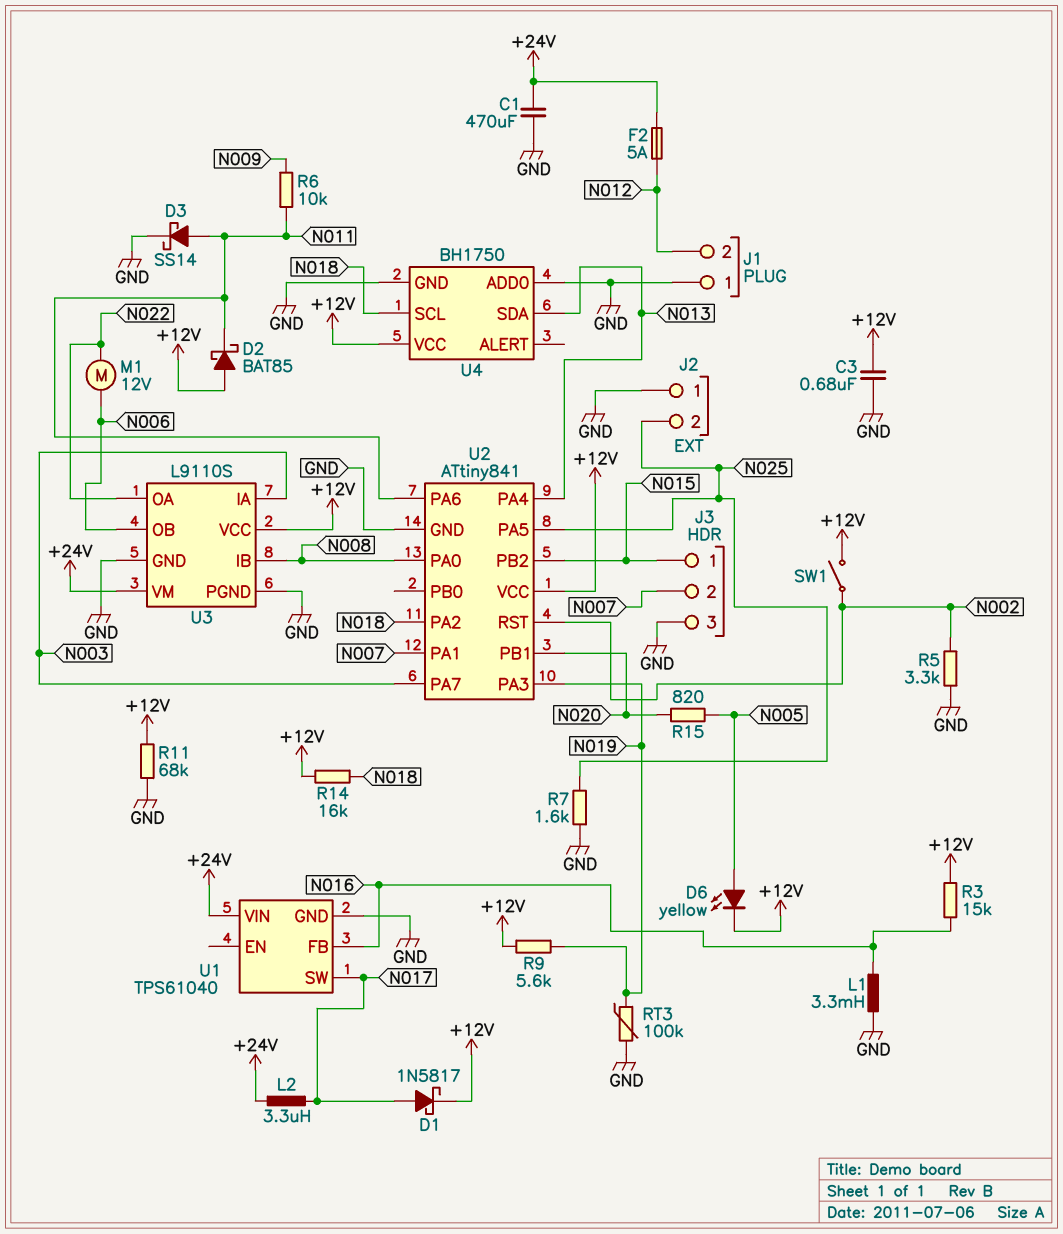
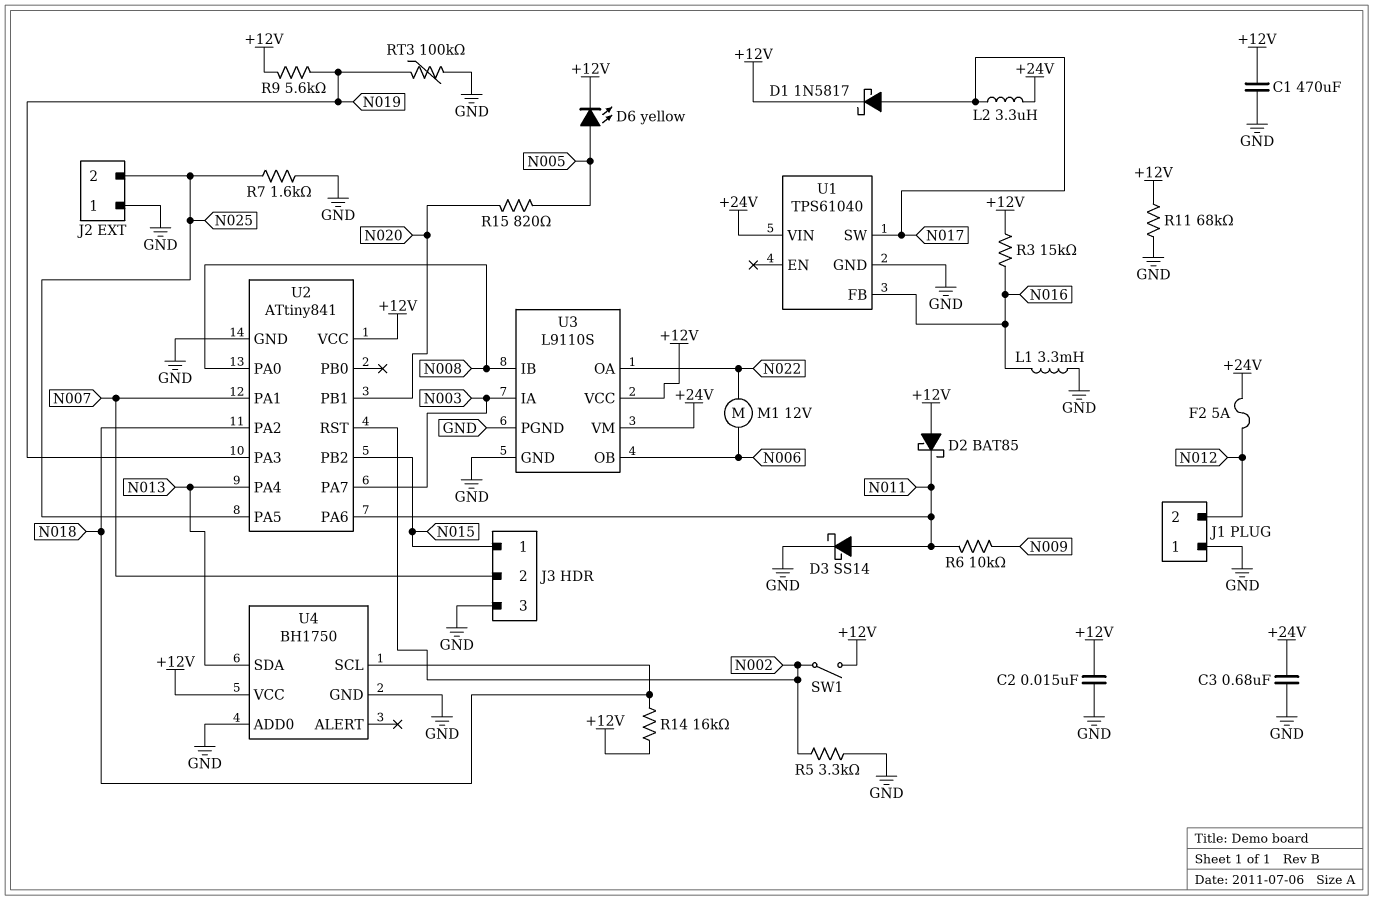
C1: 470uF (+24V, GND) -> 470uF (+12V, GND)
C2: none -> 15nF (+12V, GND)
C3: 680nF (+12V, GND) -> 680nF (+24V, GND)

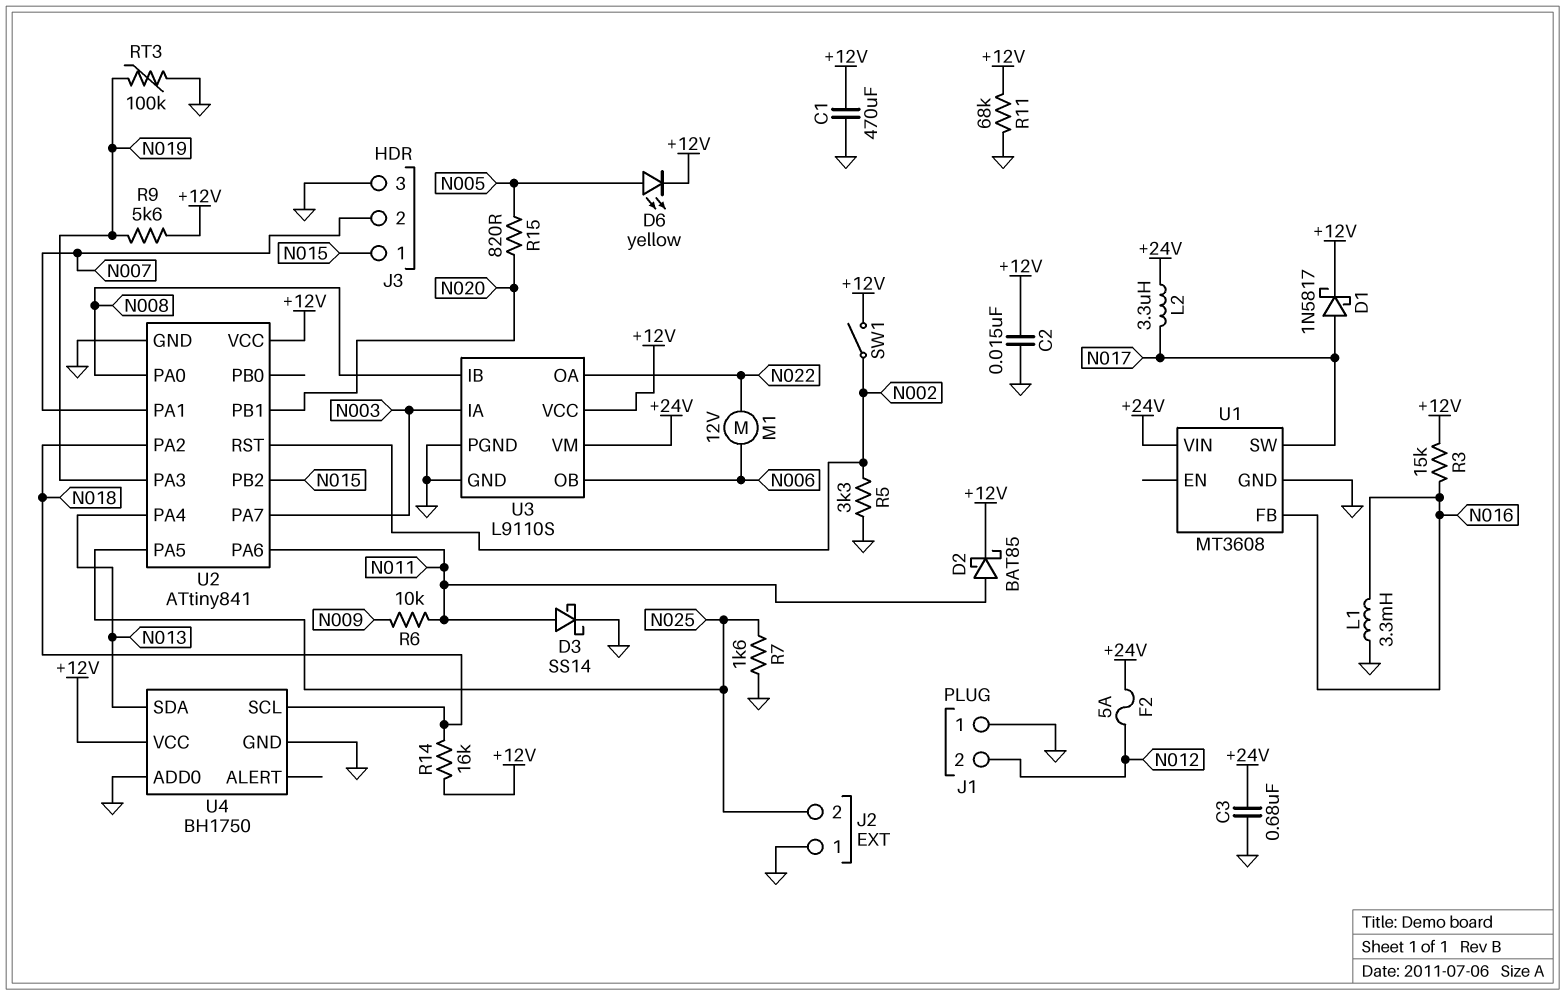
D2: schottky BAT85 (A +12V, K N011) -> schottky BAT85 (A N011, K +12V)
U1: TPS61040 -> MT3608

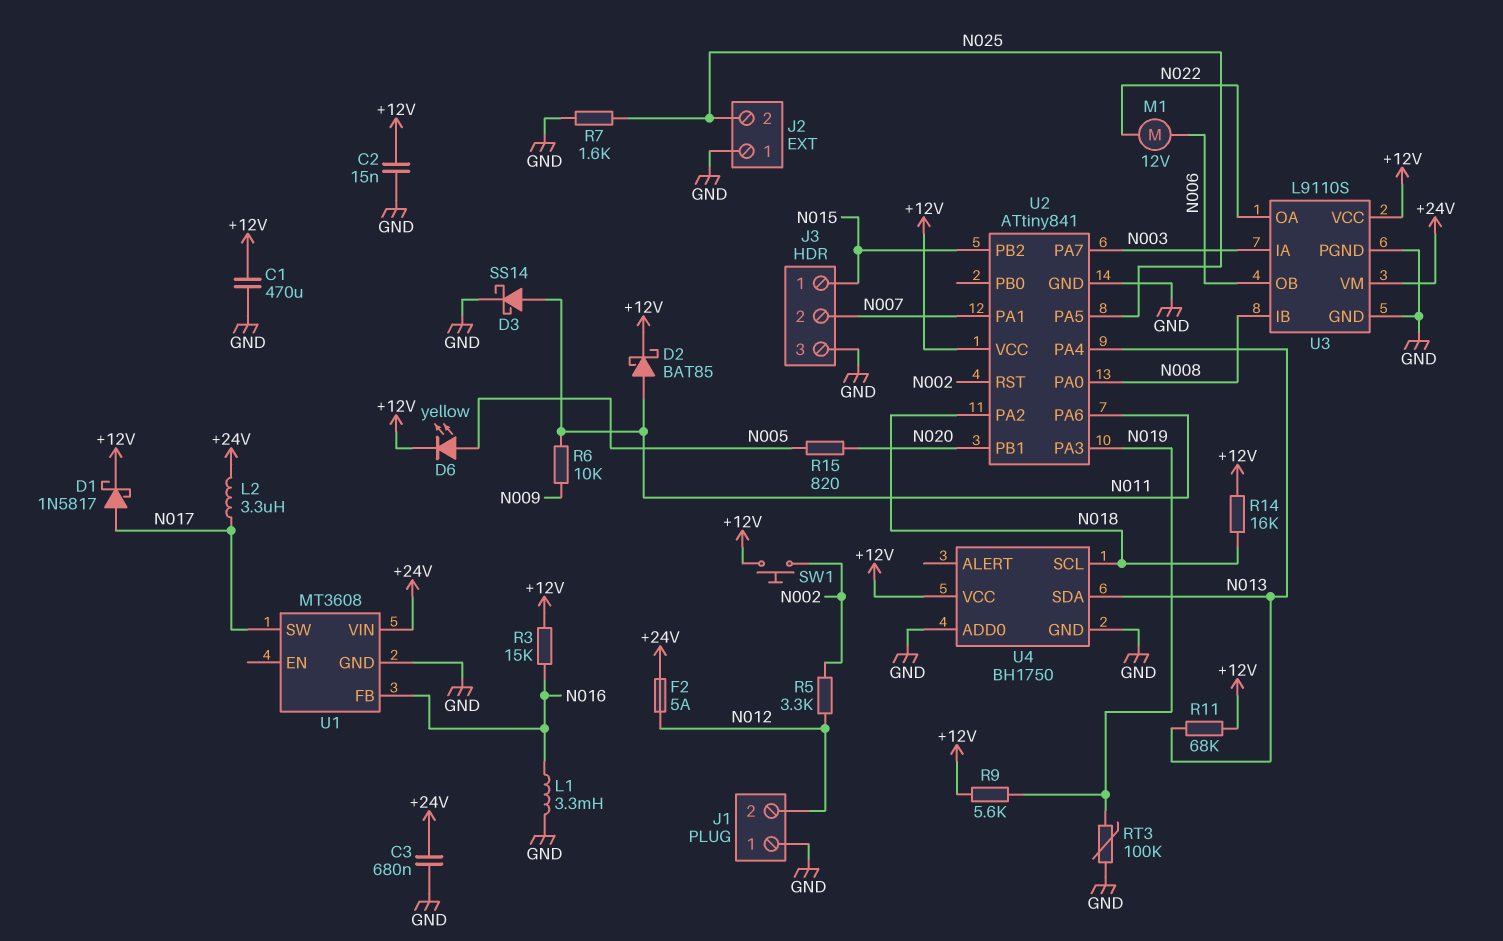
R5: 3.3k (GND, N002) -> 3.3k (N002, N012)
R11: 68k (+12V, GND) -> 68k (+12V, N013)
SW1: switch (+12V, N002) -> button (+12V, N002)

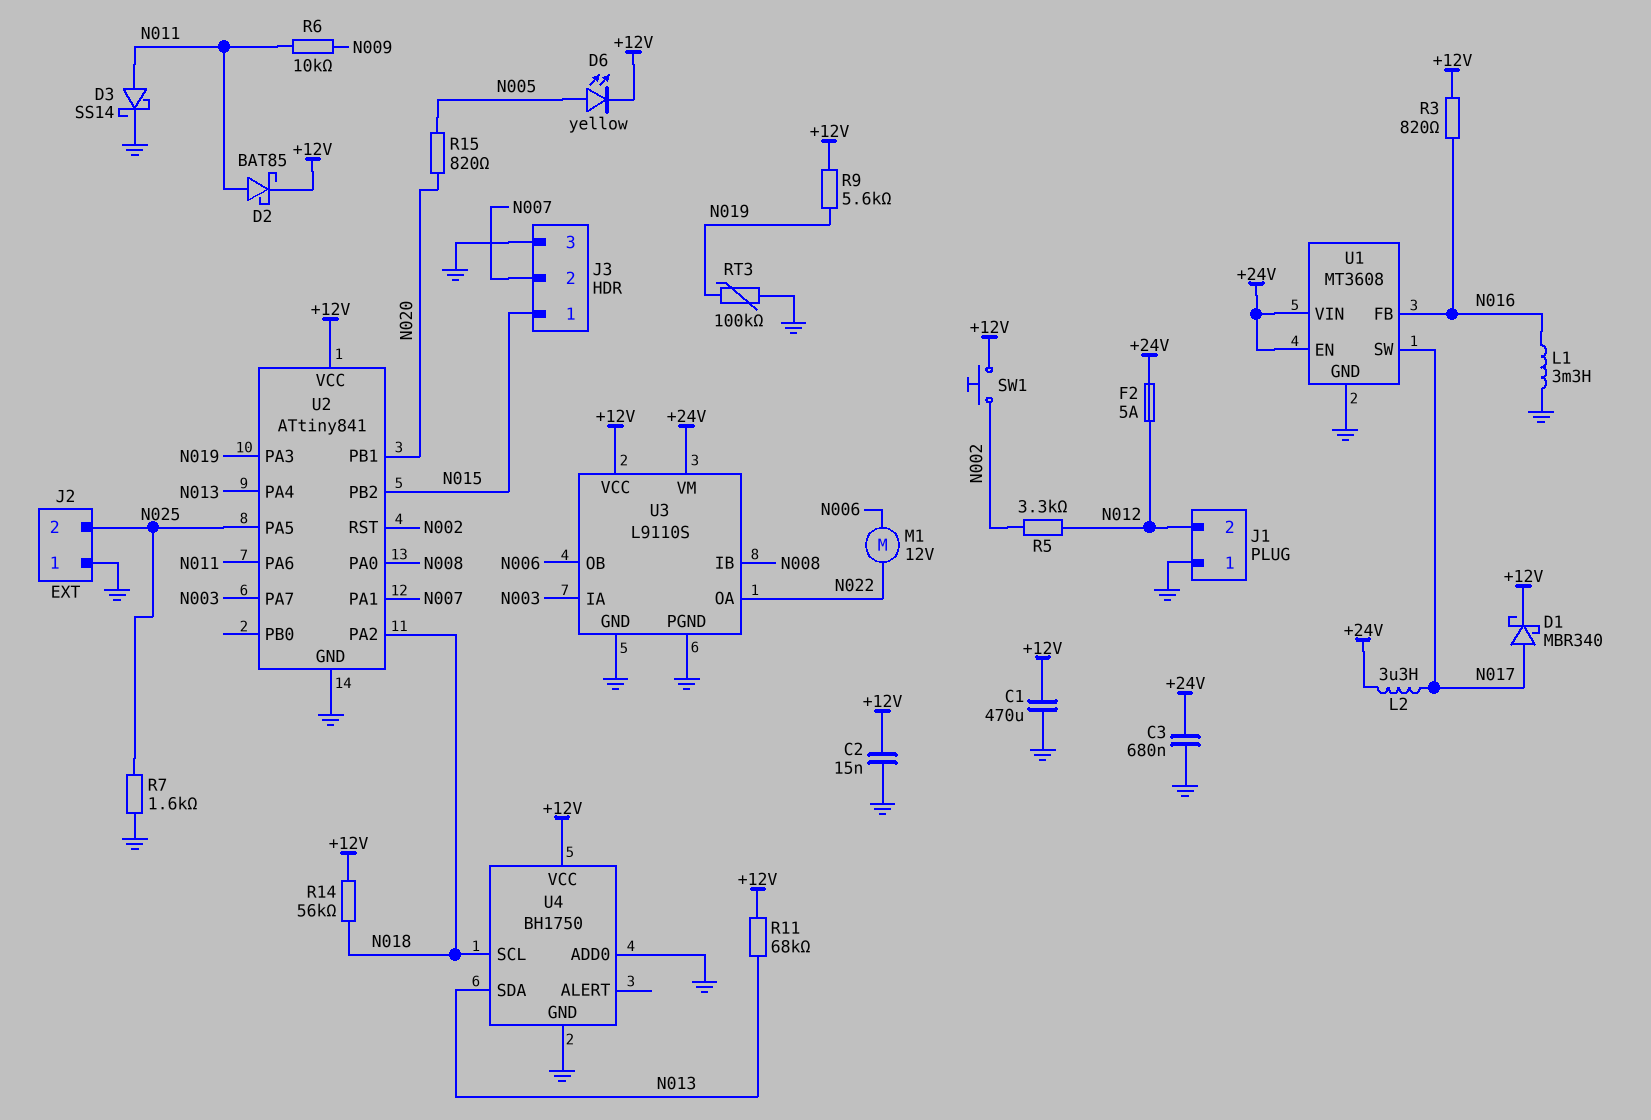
D1: schottky 1N5817 (A N017, K +12V) -> schottky MBR340 (A N017, K +12V)
R3: 15k (+12V, N016) -> 820 (+12V, N016)
R14: 16k (+12V, N018) -> 56k (+12V, N018)
U1 pin EN: none -> +24V

